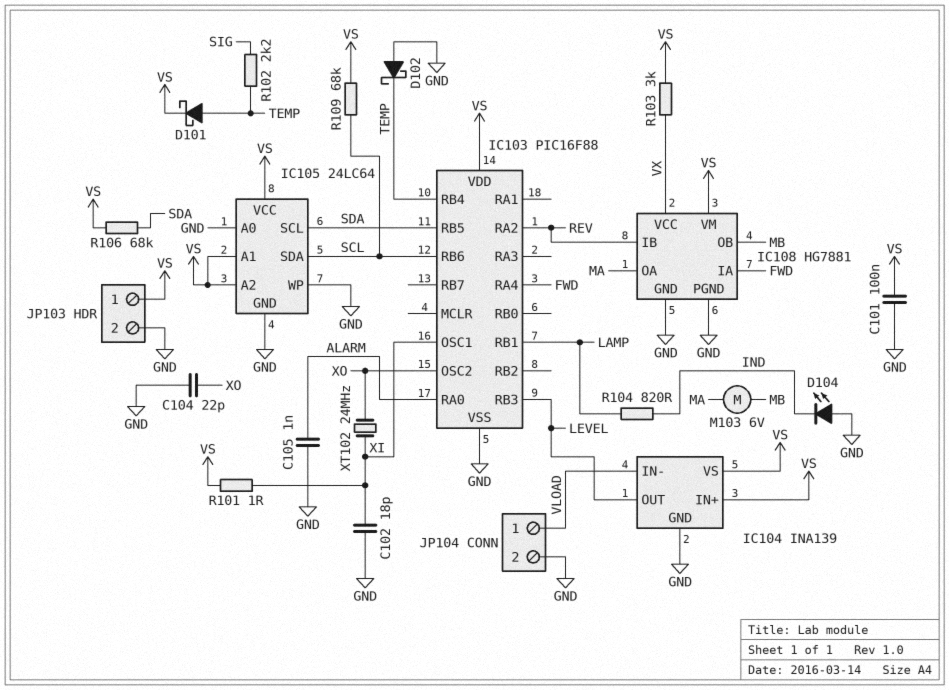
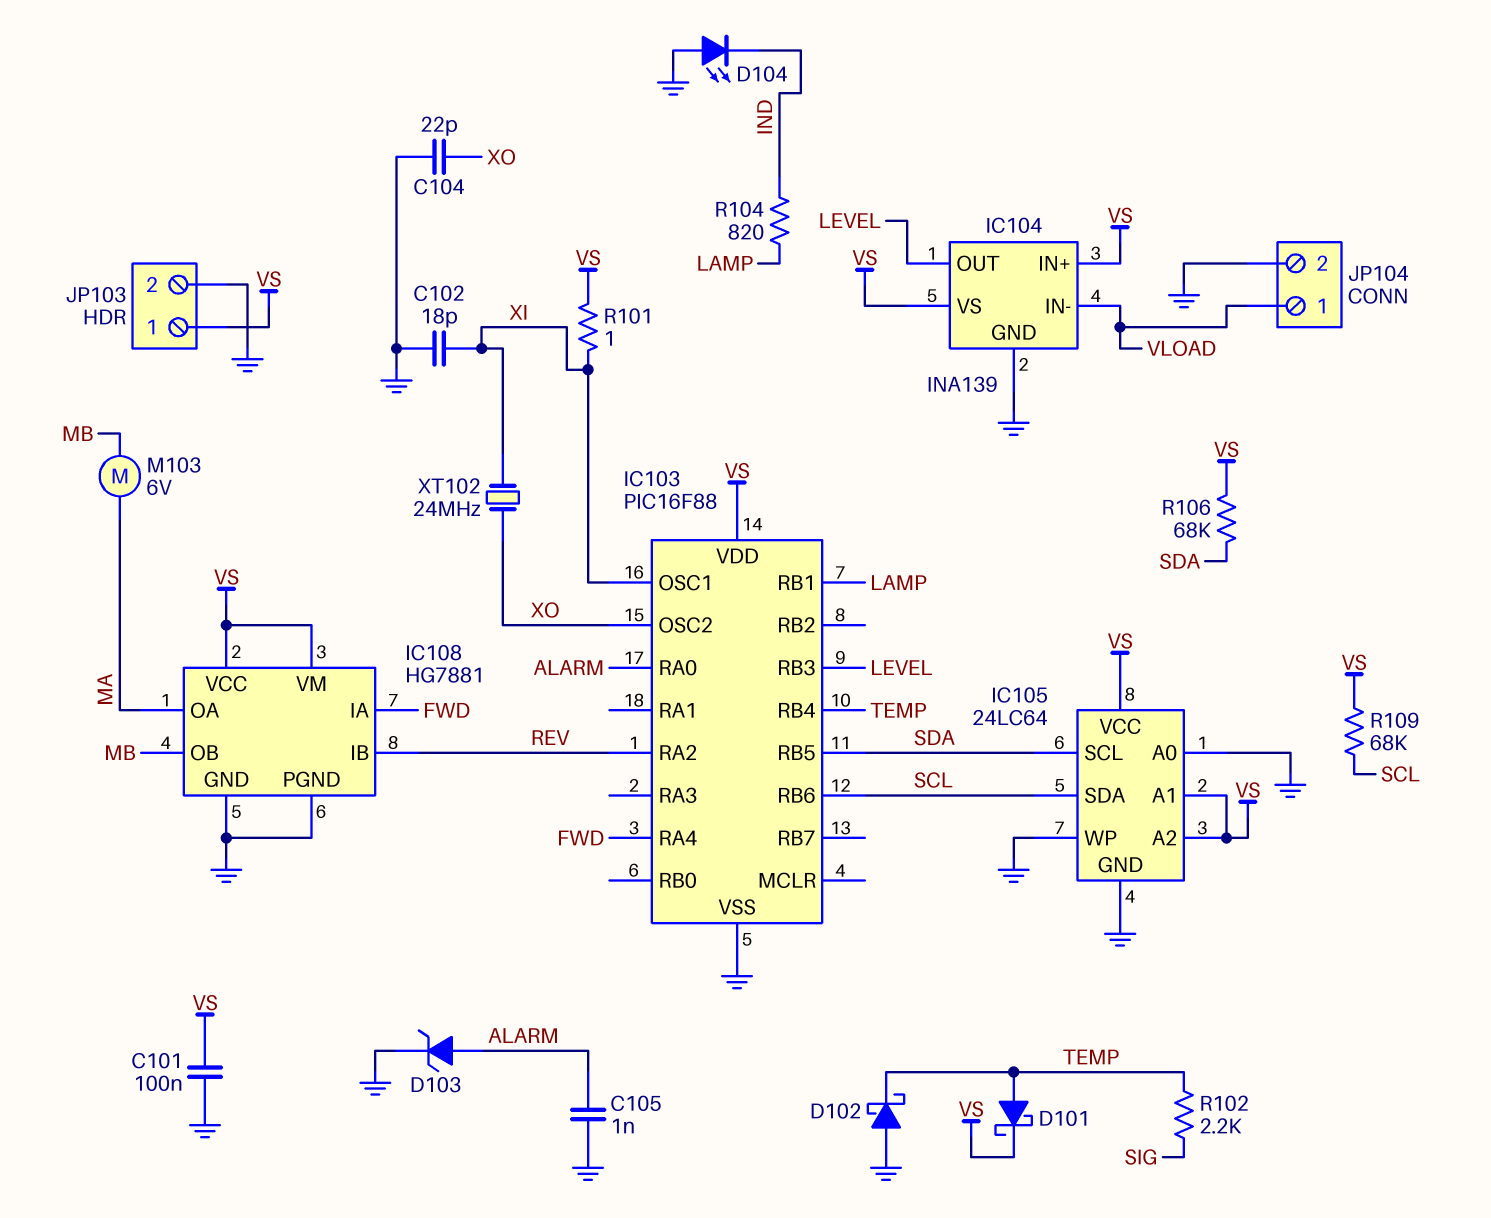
D103: none -> zener (A ALARM, K GND)
IC108 pin VCC: VX -> VS
R103: 3k (VS, VX) -> none

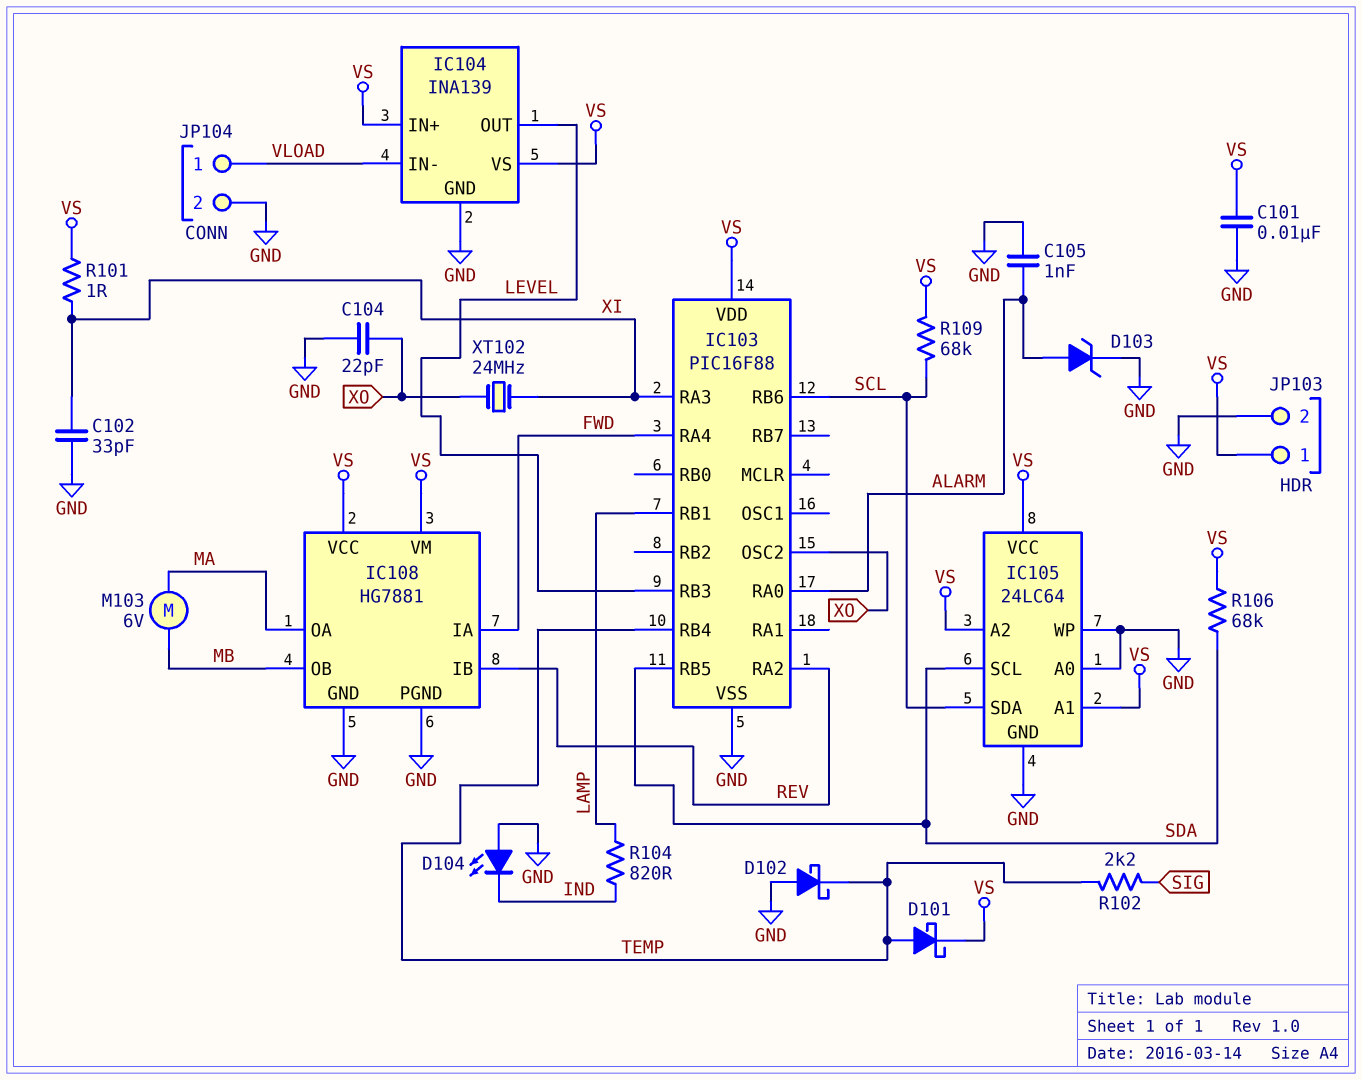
C101: 100nF (GND, VS) -> 10nF (GND, VS)
C102: 18pF (GND, XI) -> 33pF (GND, XI)
IC103 pin OSC1: XI -> none
IC103 pin RA3: none -> XI

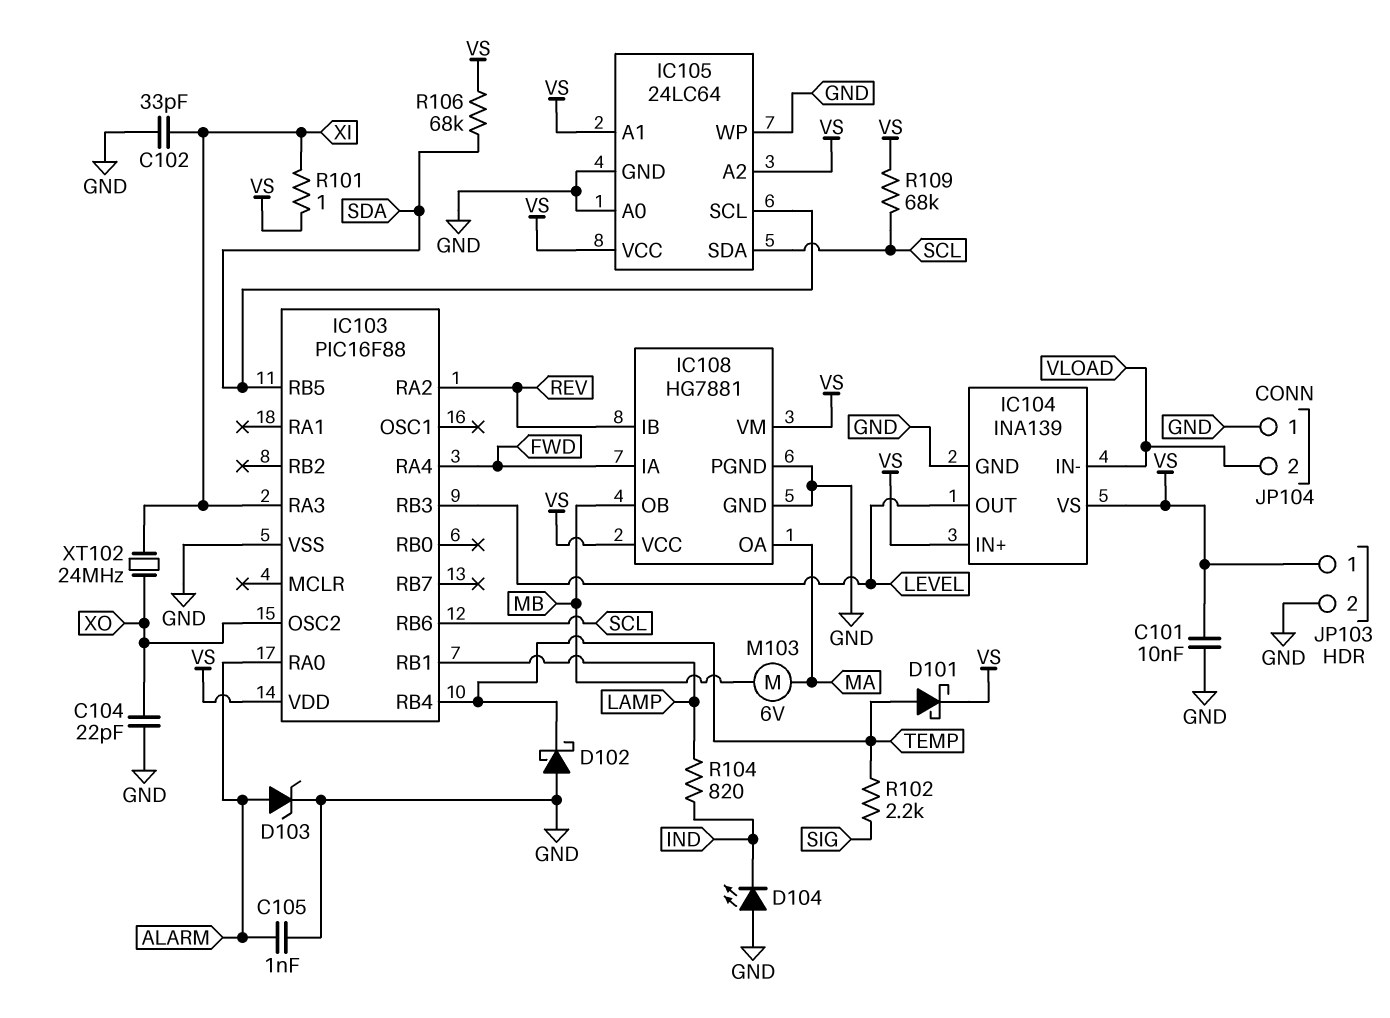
JP104 pin 1: VLOAD -> GND
JP104 pin 2: GND -> VLOAD

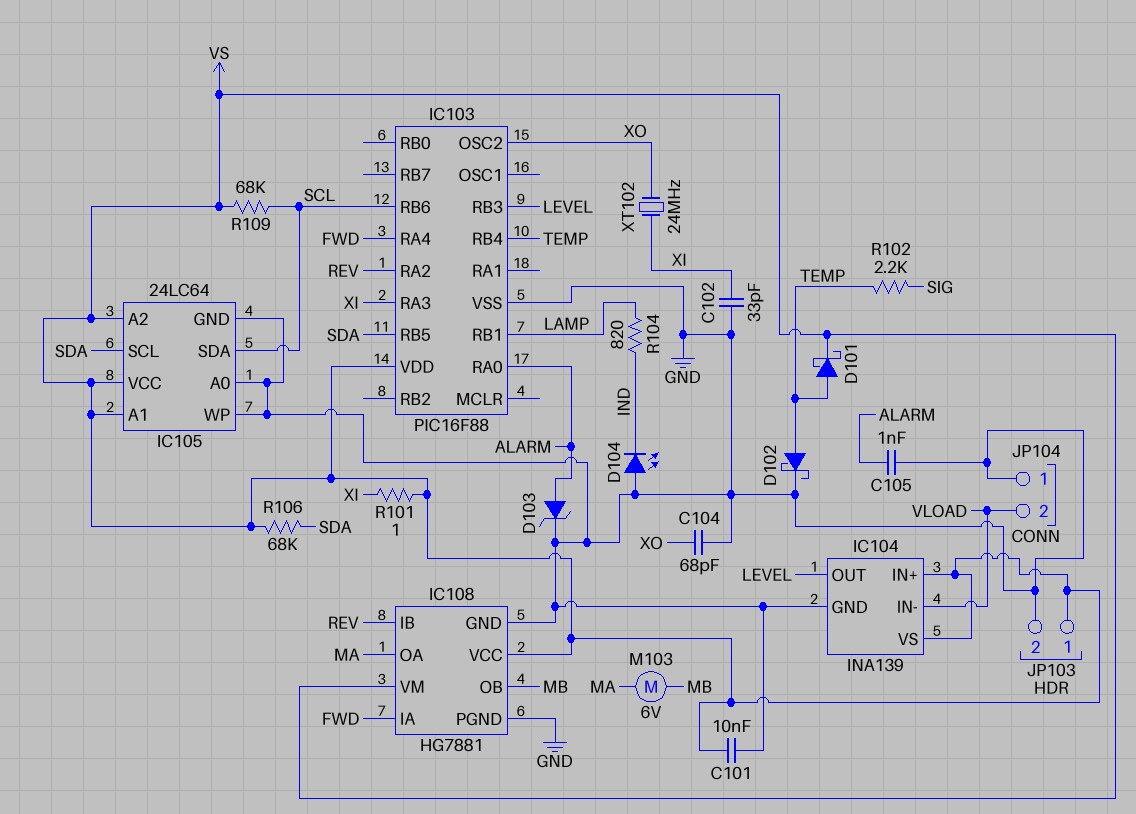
C104: 22pF (GND, XO) -> 68pF (GND, XO)
D102: schottky (A GND, K TEMP) -> schottky (A TEMP, K GND)

